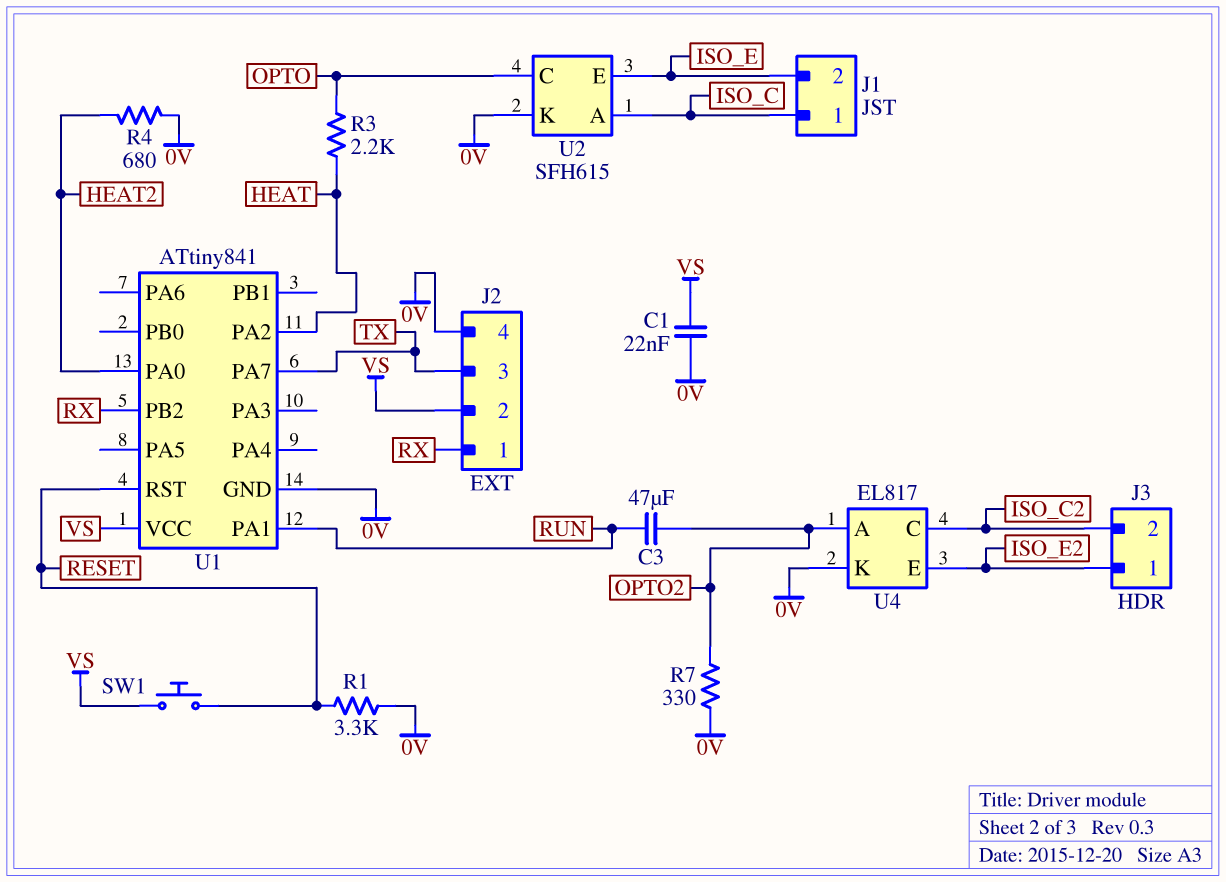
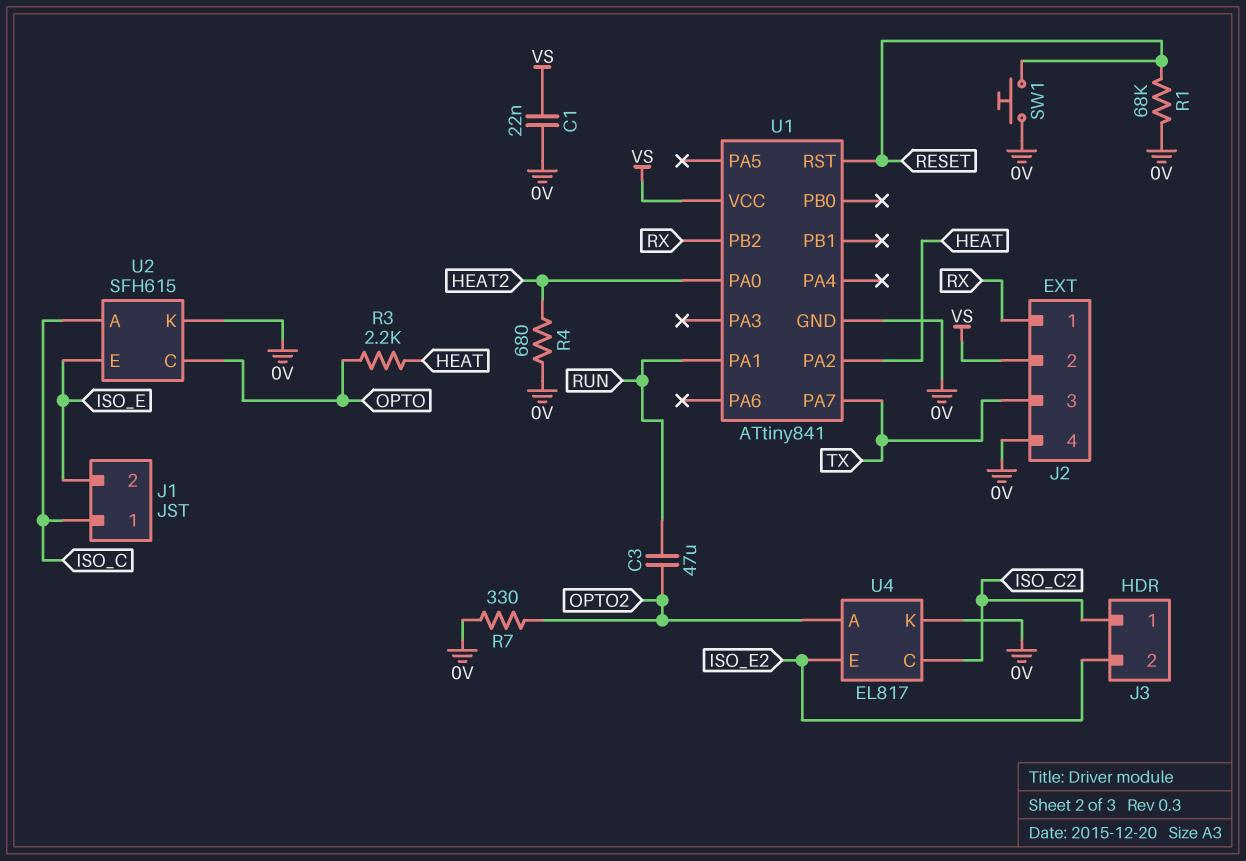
J3 pin 1: ISO_E2 -> ISO_C2
J3 pin 2: ISO_C2 -> ISO_E2
R1: 3.3k (0V, RESET) -> 68k (0V, RESET)
SW1: button (RESET, VS) -> button (0V, RESET)

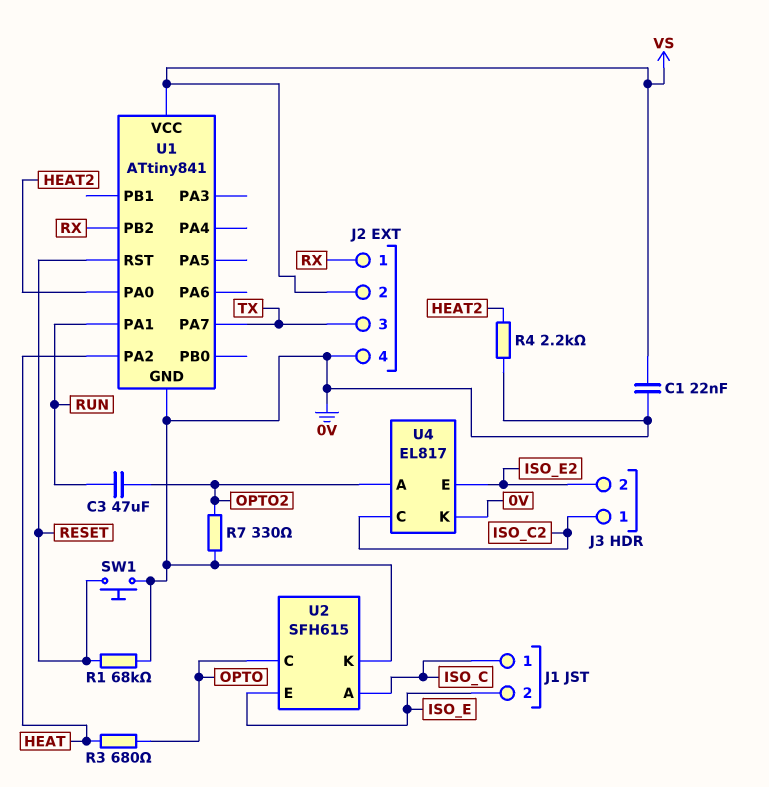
R3: 2.2k (HEAT, OPTO) -> 680 (HEAT, OPTO)
R4: 680 (0V, HEAT2) -> 2.2k (0V, HEAT2)

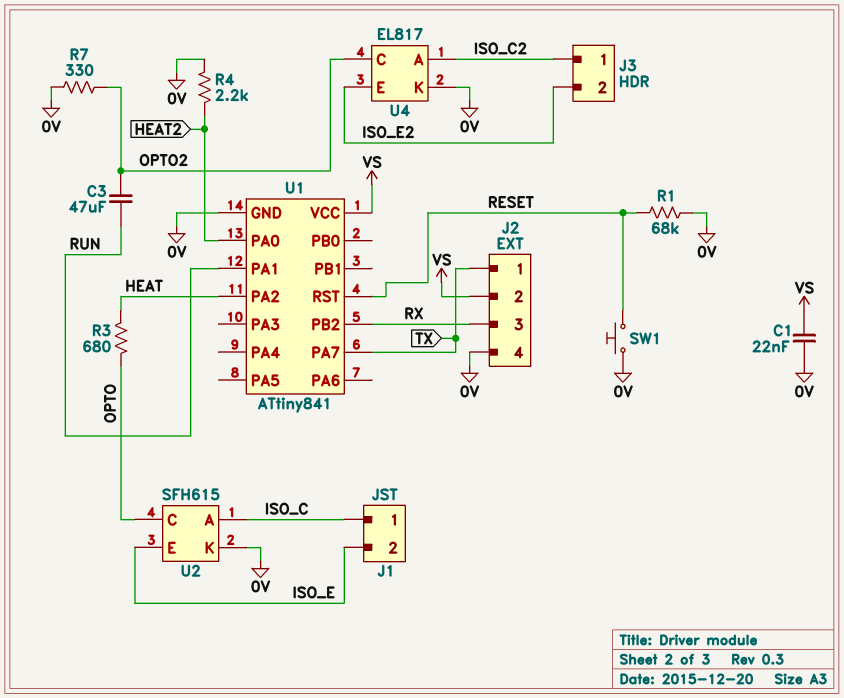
J2 pin 1: RX -> TX
J2 pin 3: TX -> RX
U4 pin A: OPTO2 -> ISO_C2
U4 pin C: ISO_C2 -> OPTO2

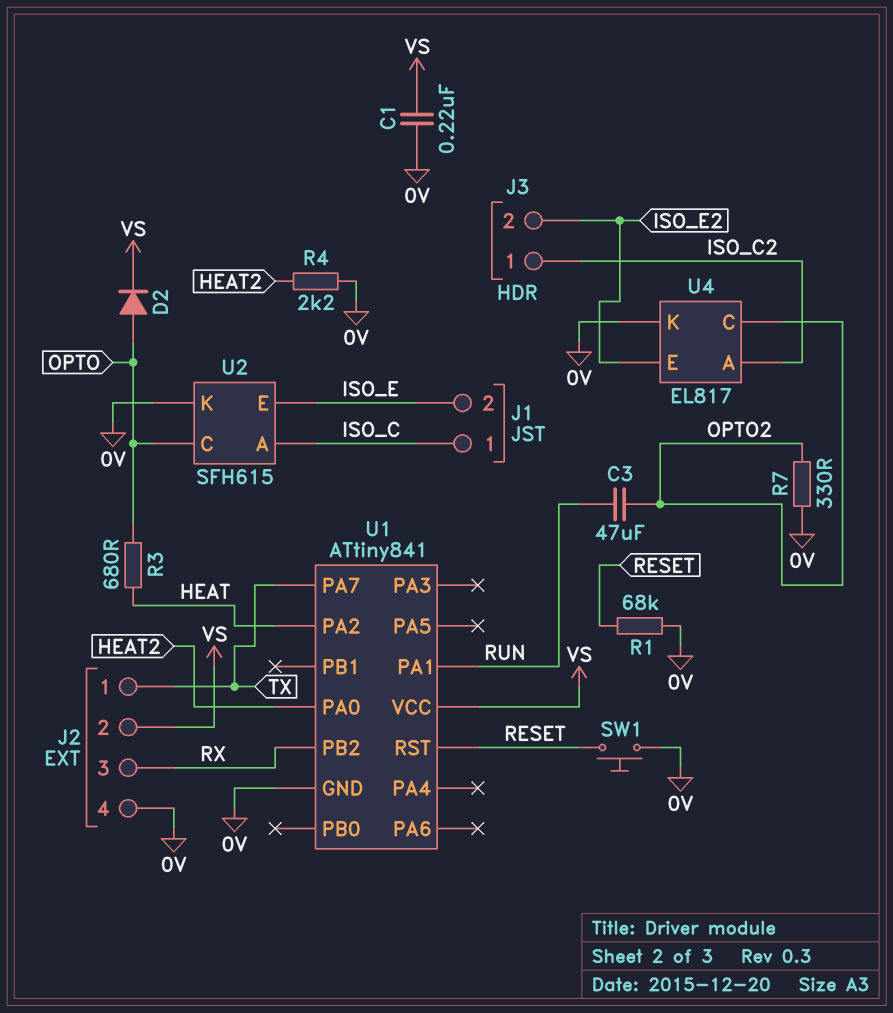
C1: 22nF (0V, VS) -> 220nF (0V, VS)
D2: none -> diode (A OPTO, K VS)

